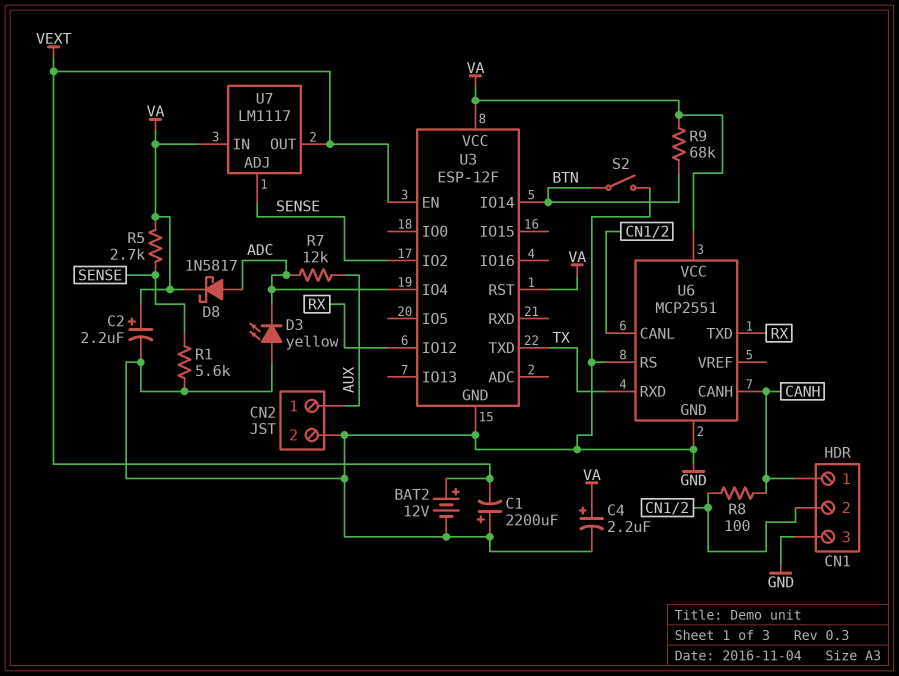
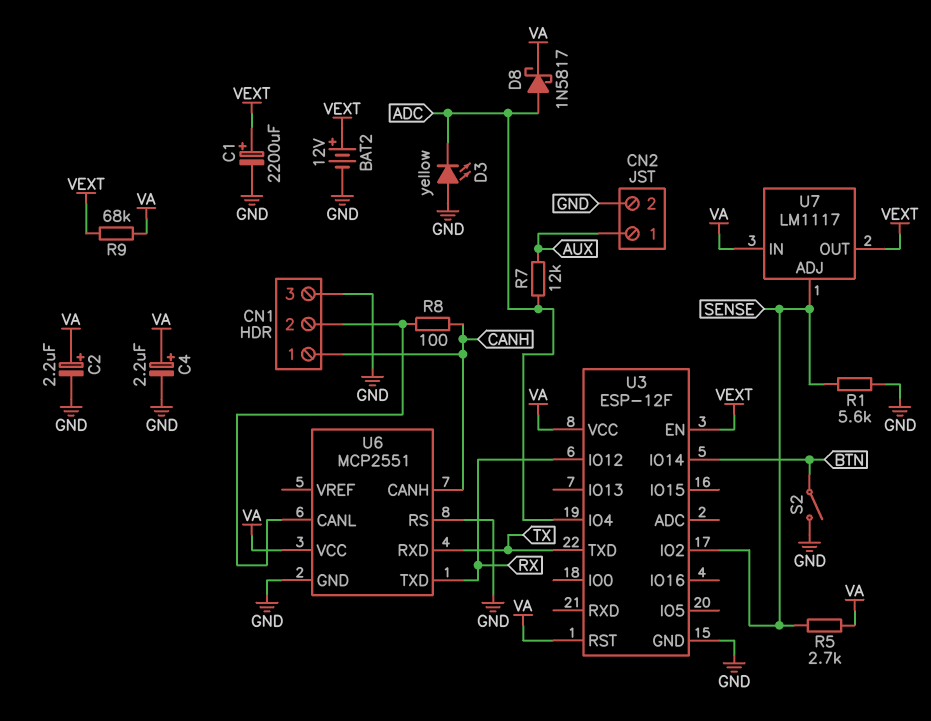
C1: 2200uF (plus GND, minus VEXT) -> 2200uF (plus VEXT, minus GND)
R9: 68k (BTN, VA) -> 68k (VA, VEXT)

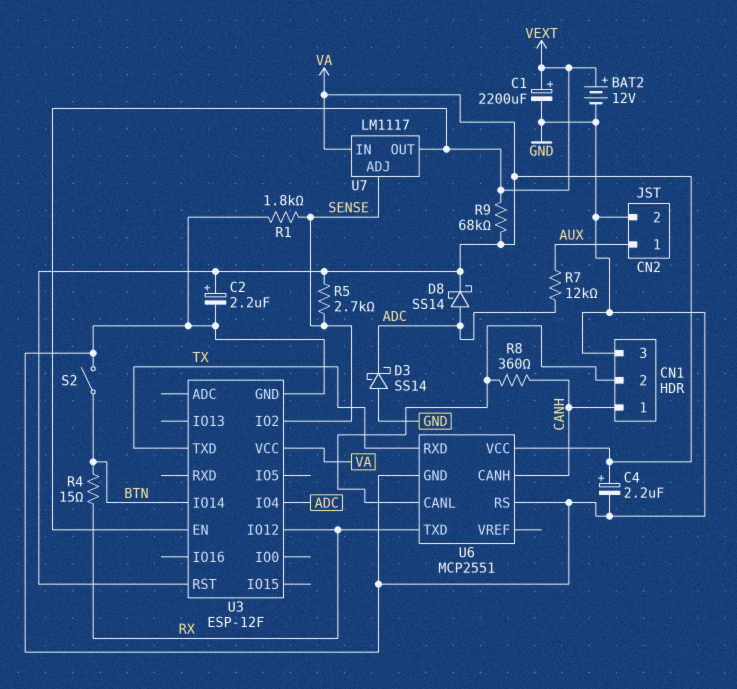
D3: LED yellow (A GND, K ADC) -> schottky SS14 (A GND, K ADC)
D8: schottky 1N5817 (A ADC, K VA) -> schottky SS14 (A ADC, K VA)
R1: 5.6k (GND, SENSE) -> 1.8k (GND, SENSE)
R4: none -> 15 (BTN, RX)
R8: 100 (CANH, CN1/2) -> 360 (CANH, CN1/2)

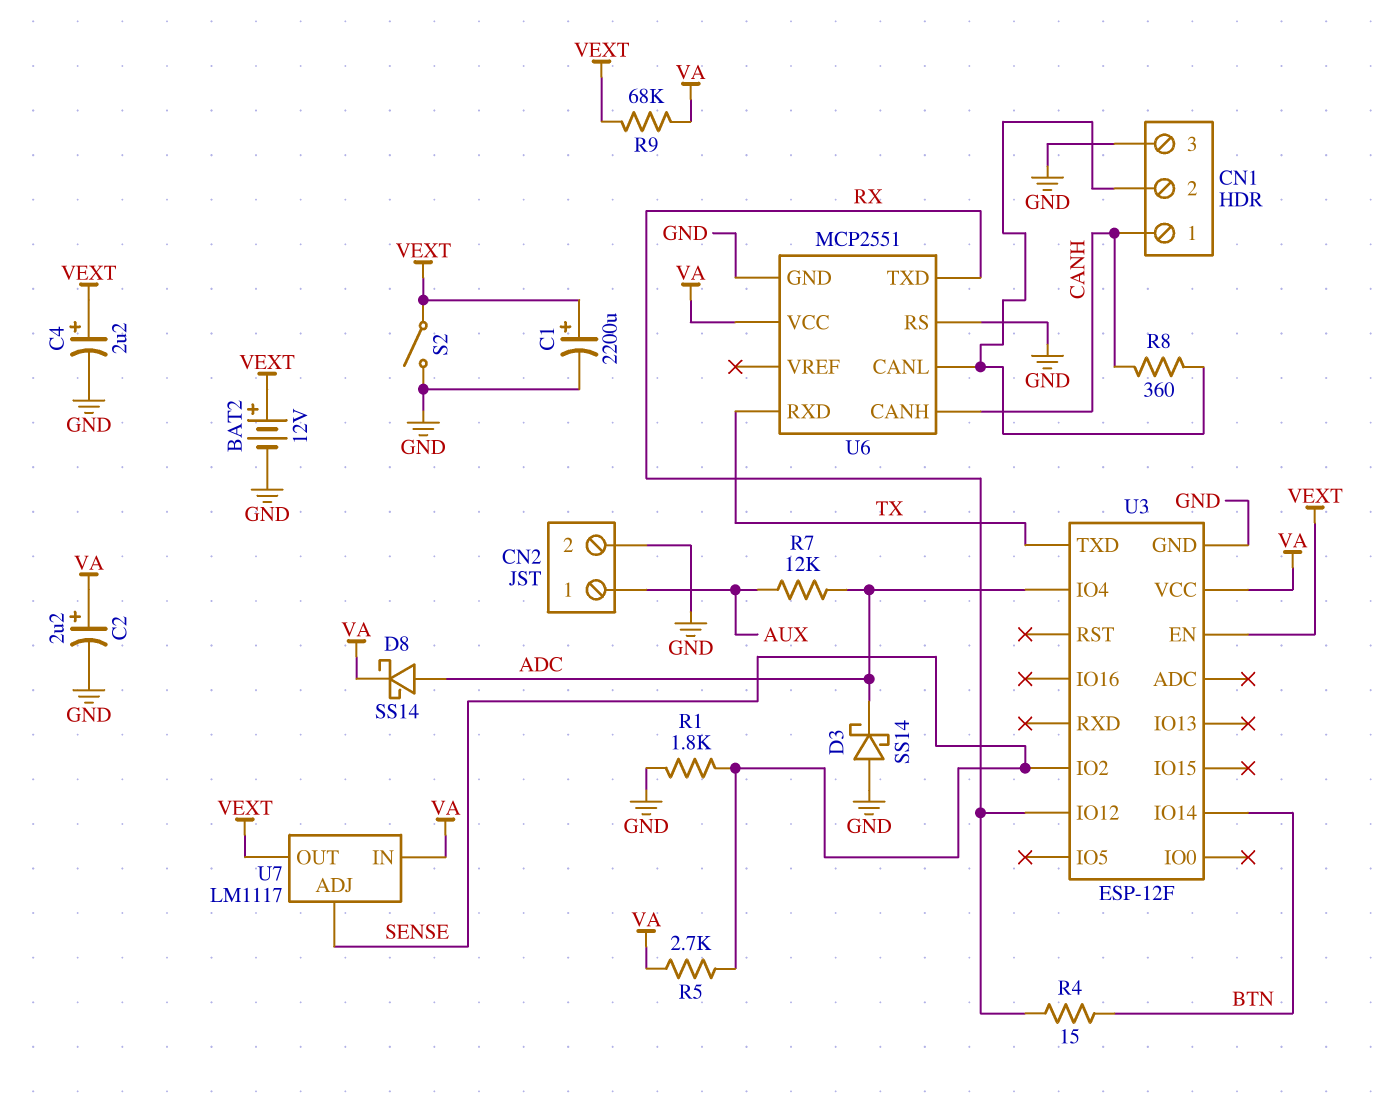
C4: 2.2uF (plus VA, minus GND) -> 2.2uF (plus VEXT, minus GND)
S2: switch (BTN, GND) -> switch (GND, VEXT)
U3 pin RST: VA -> none

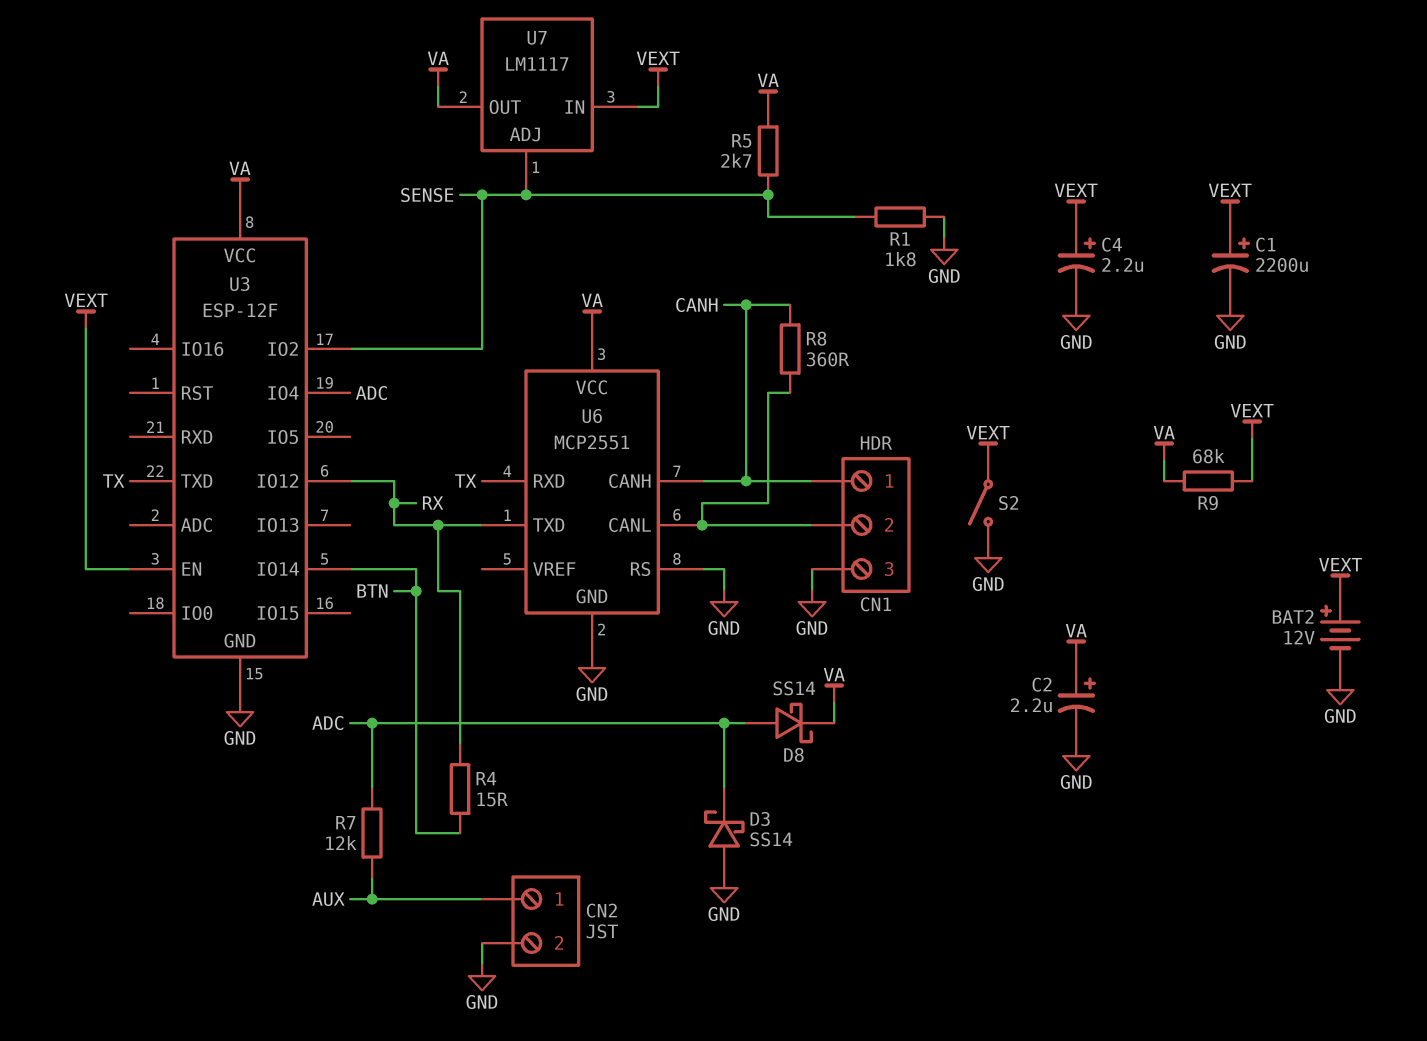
U7 pin IN: VA -> VEXT
U7 pin OUT: VEXT -> VA

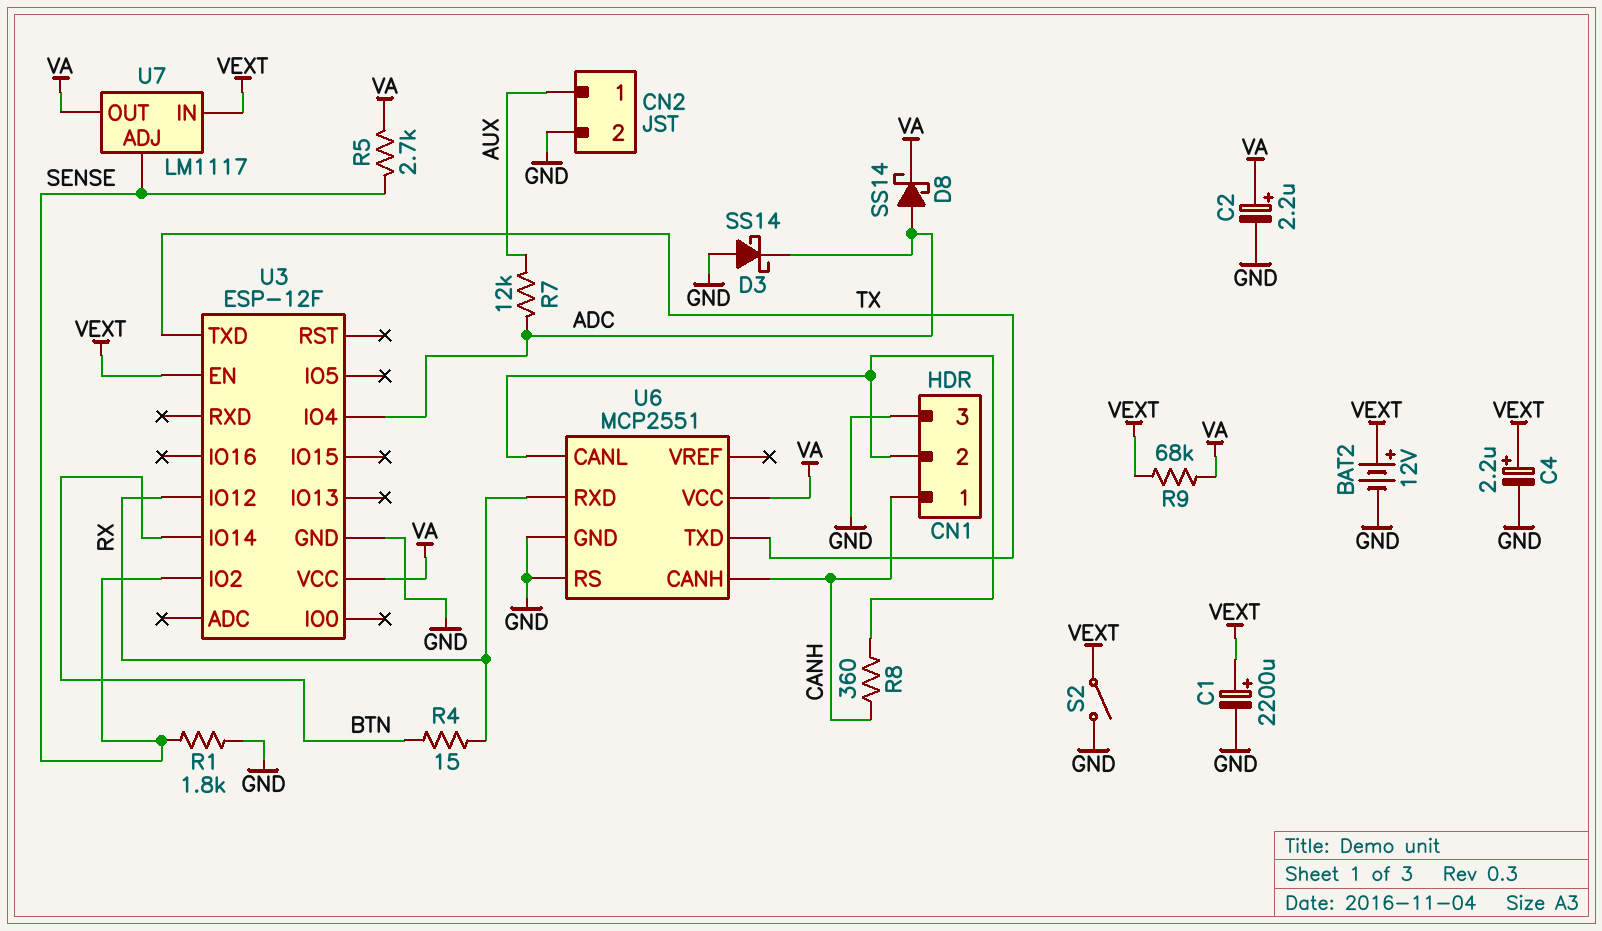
U6 pin RXD: TX -> RX
U6 pin TXD: RX -> TX

